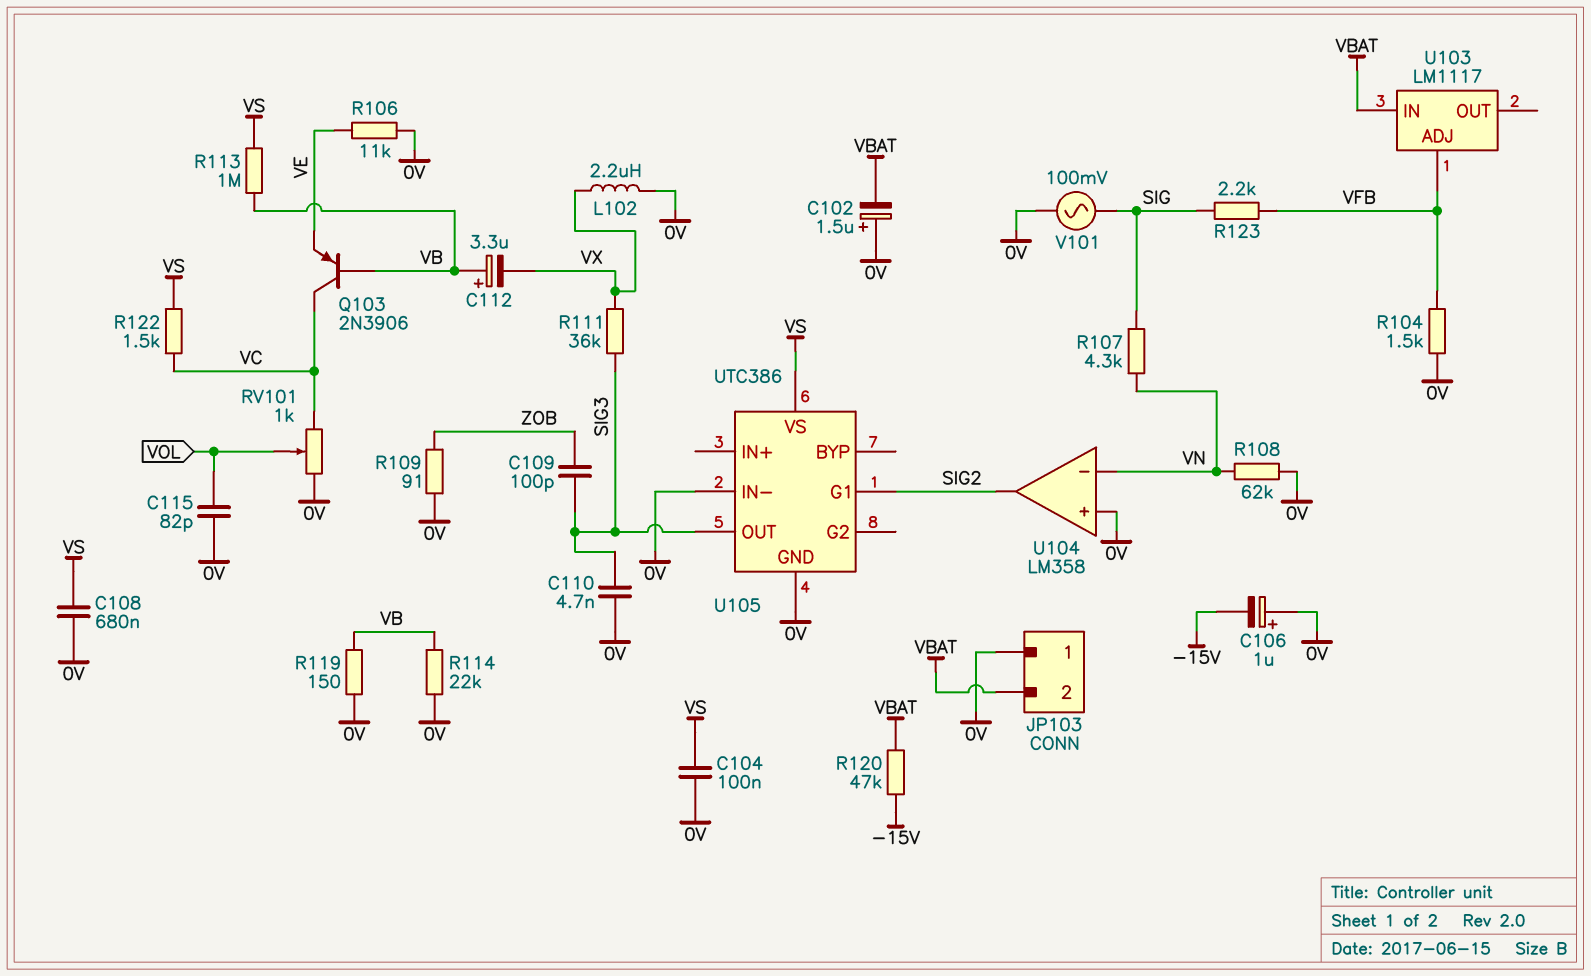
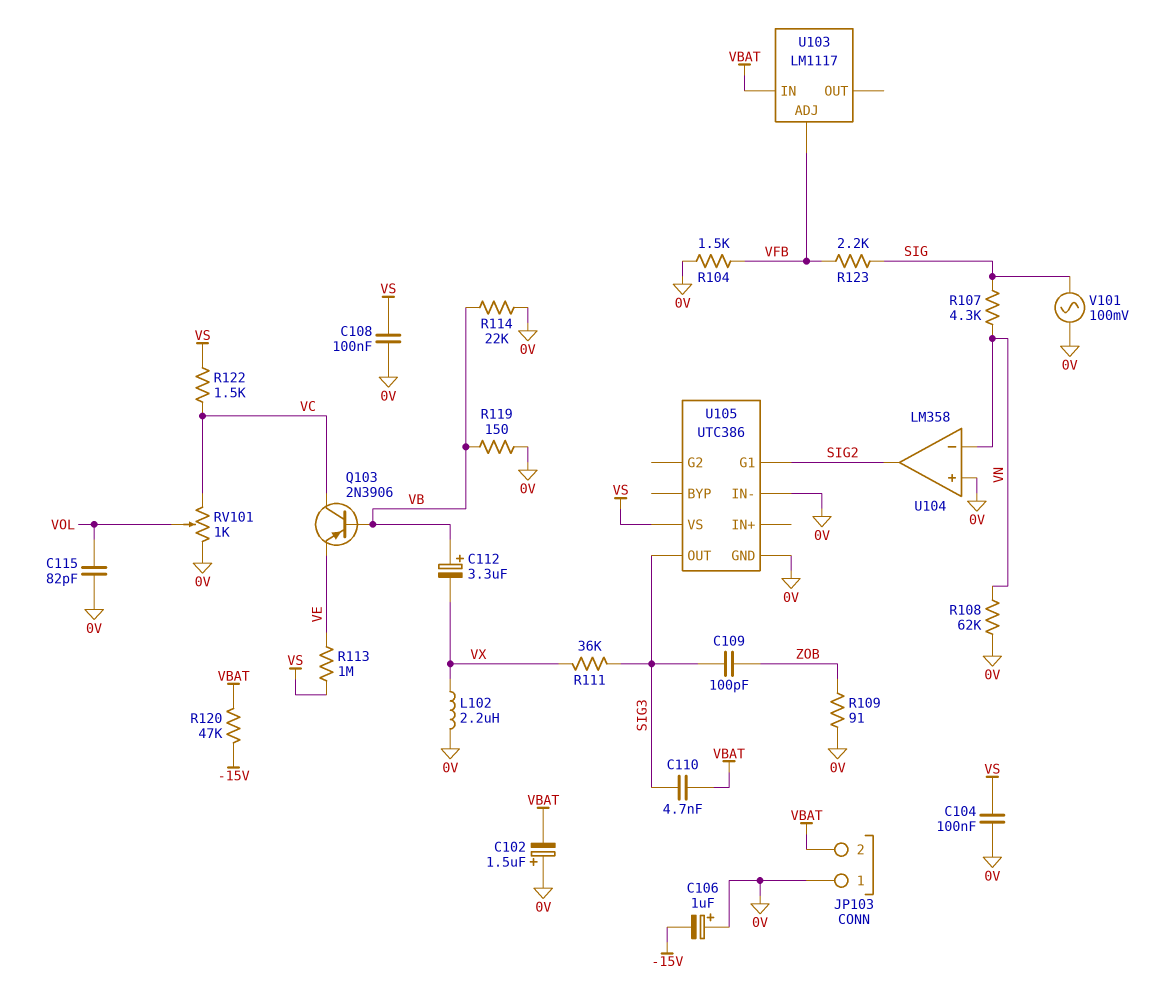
C108: 680nF (0V, VS) -> 100nF (0V, VS)
C110: 4.7nF (0V, SIG3) -> 4.7nF (SIG3, VBAT)
R106: 11k (0V, VE) -> none
R113: 1M (VB, VS) -> 1M (VE, VS)

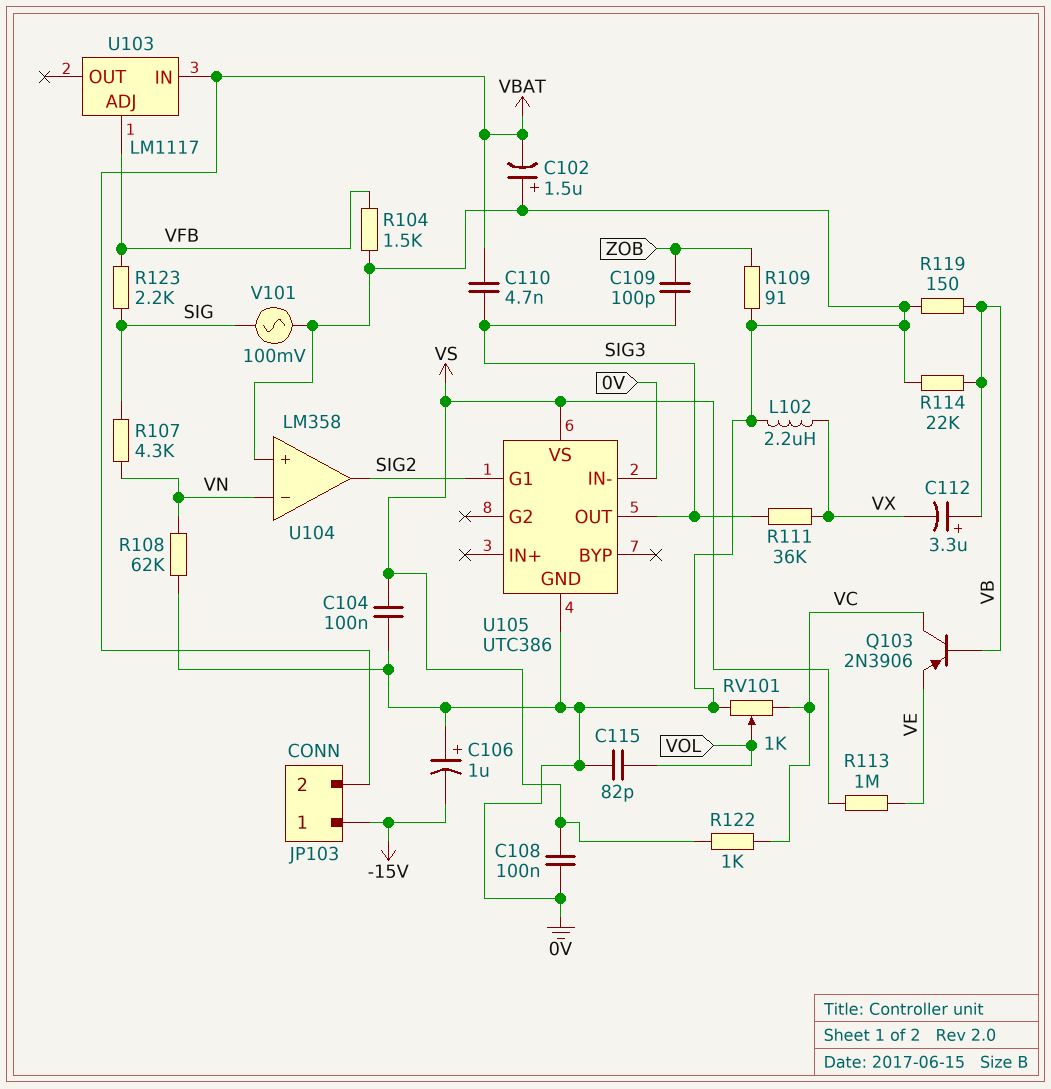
JP103 pin 1: 0V -> -15V
R120: 47k (-15V, VBAT) -> none
R122: 1.5k (VC, VS) -> 1k (VC, VS)

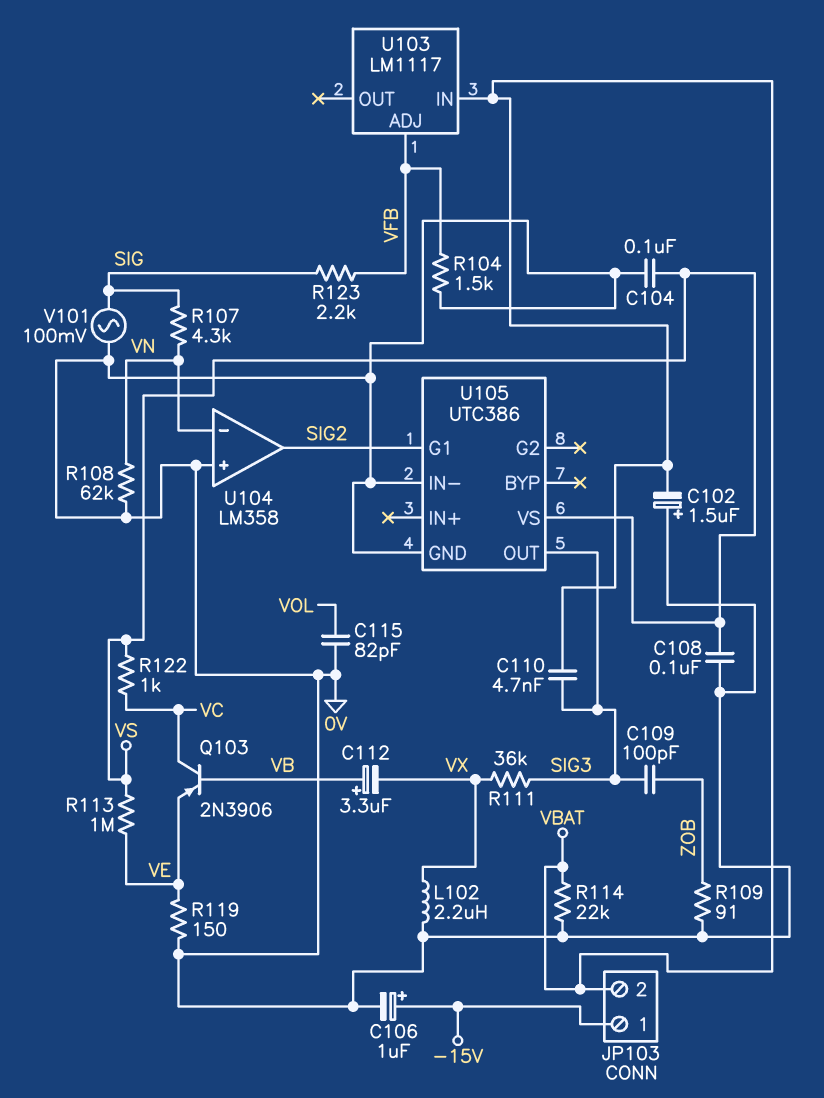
C106: 1uF (plus 0V, minus -15V) -> 1uF (plus -15V, minus 0V)
R114: 22k (0V, VB) -> 22k (0V, VBAT)
R119: 150 (0V, VB) -> 150 (0V, VE)
RV101: 1k (0V, VC, wiper VOL) -> none

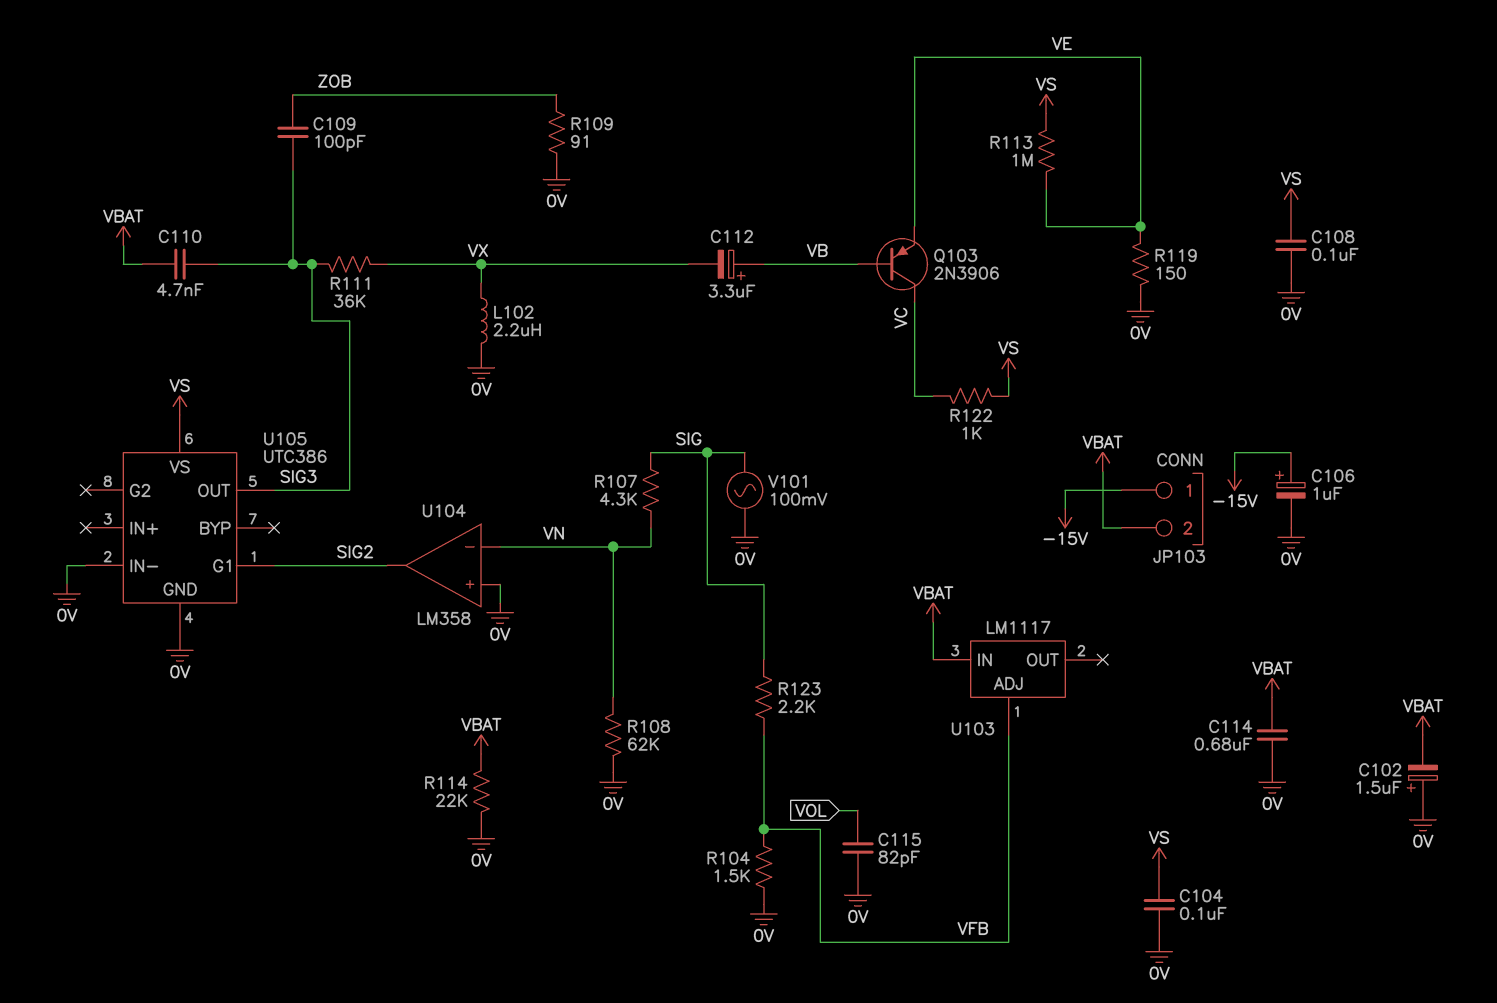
C114: none -> 680nF (0V, VBAT)

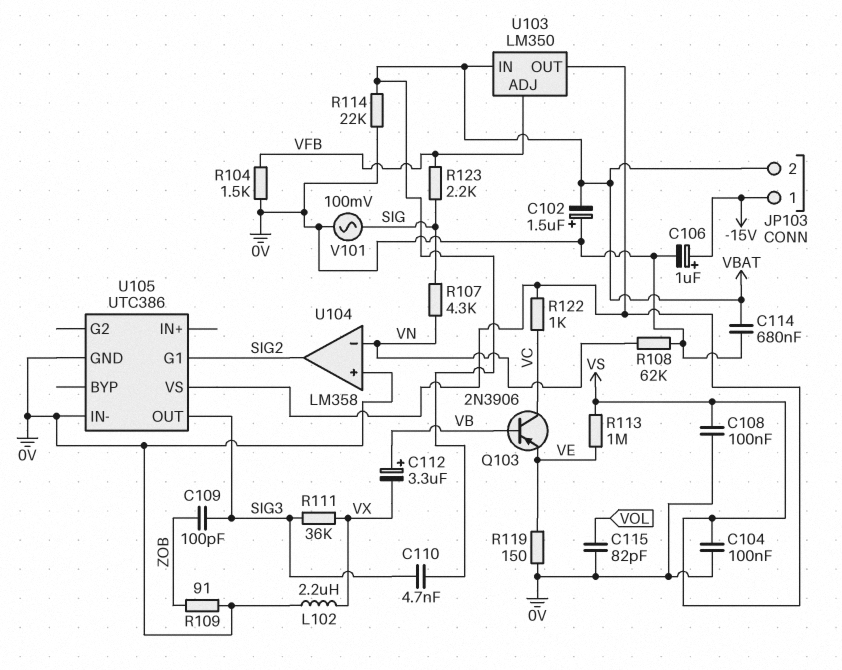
U103: LM1117 -> LM350
U103 pin OUT: none -> VS

